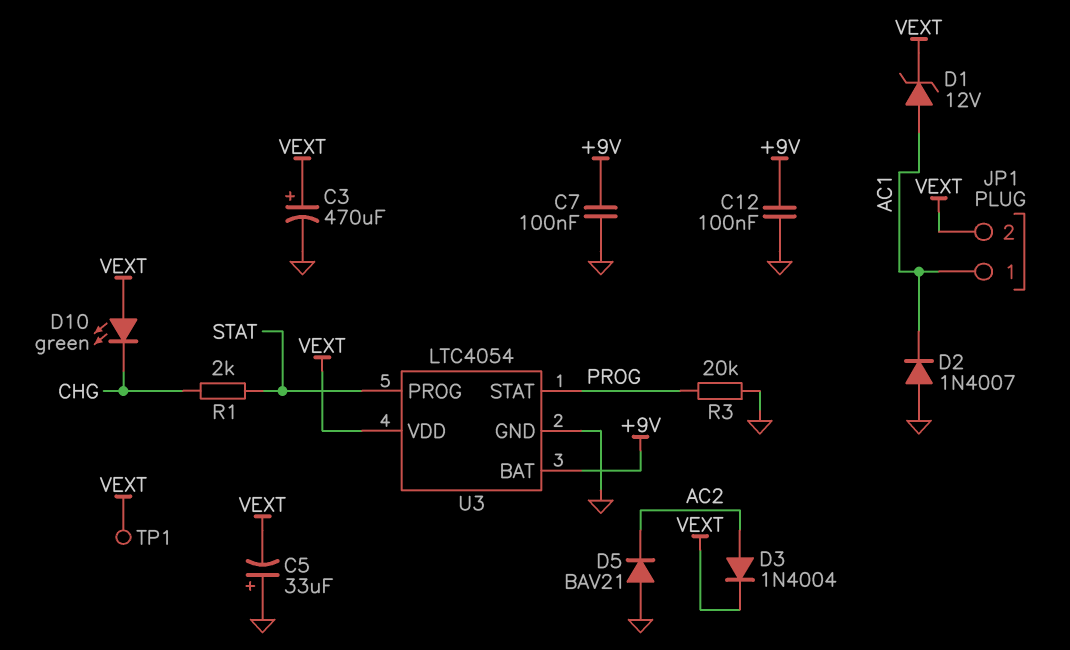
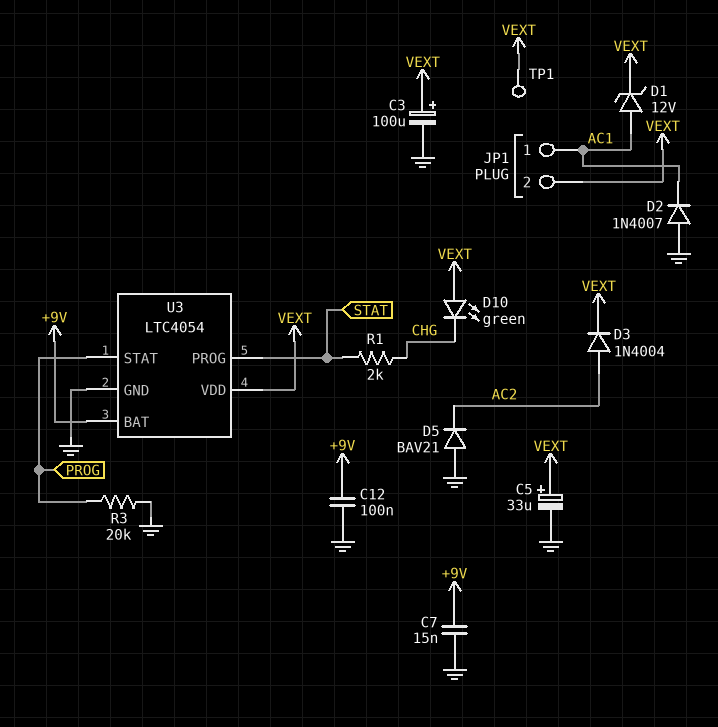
C3: 470uF (plus VEXT, minus GND) -> 100uF (plus VEXT, minus GND)
C5: 33uF (plus GND, minus VEXT) -> 33uF (plus VEXT, minus GND)
C7: 100nF (+9V, GND) -> 15nF (+9V, GND)

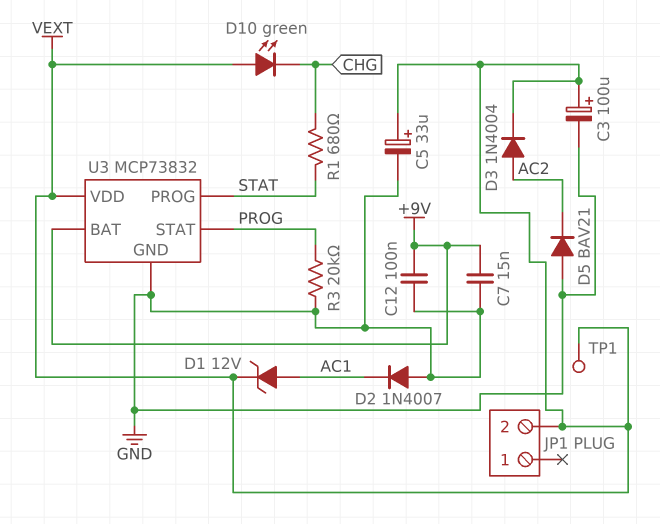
JP1 pin 1: AC1 -> none
R1: 2k (CHG, STAT) -> 680 (CHG, STAT)
U3: LTC4054 -> MCP73832

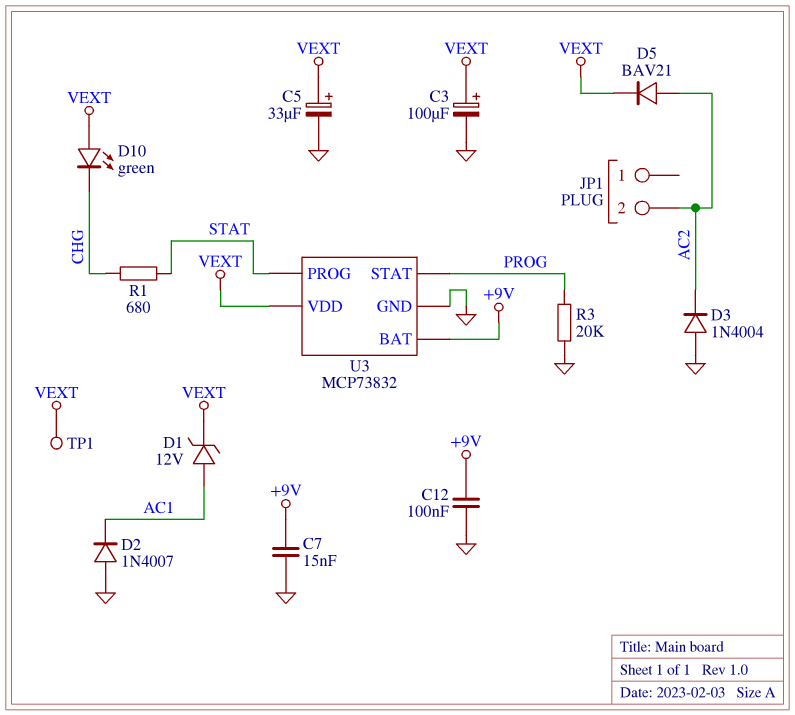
D3: diode 1N4004 (A AC2, K VEXT) -> diode 1N4004 (A GND, K AC2)
D5: diode BAV21 (A GND, K AC2) -> diode BAV21 (A AC2, K VEXT)
JP1 pin 2: VEXT -> AC2

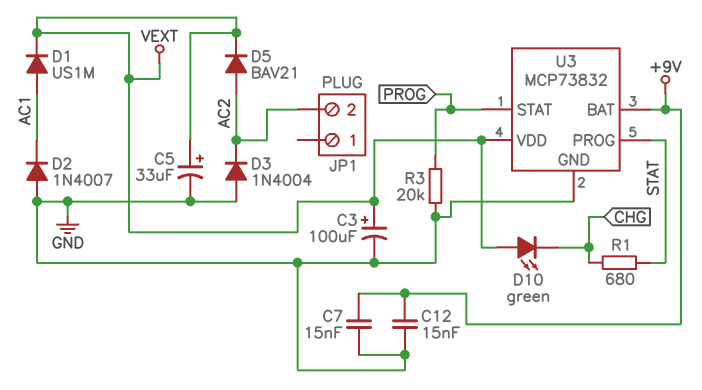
C12: 100nF (+9V, GND) -> 15nF (+9V, GND)
D1: zener 12V (A AC1, K VEXT) -> diode US1M (A AC1, K VEXT)
TP1: test point (VEXT) -> none

